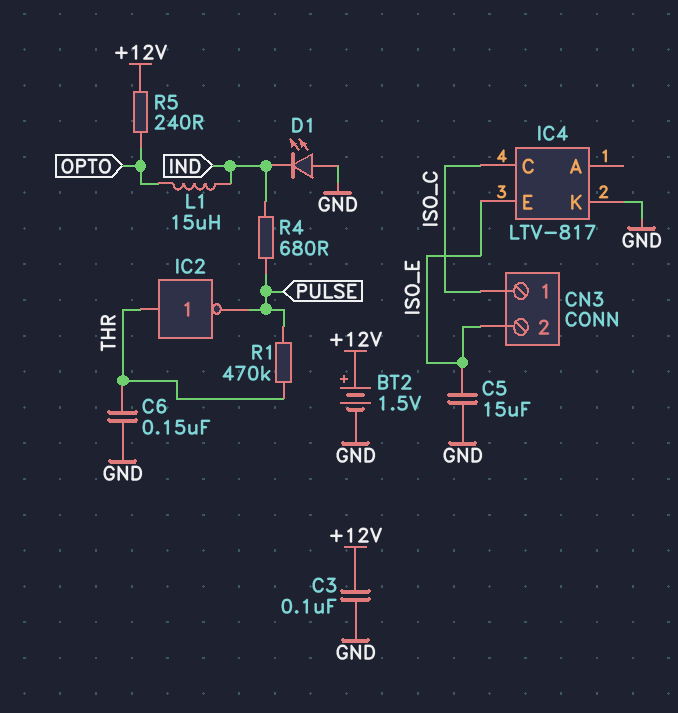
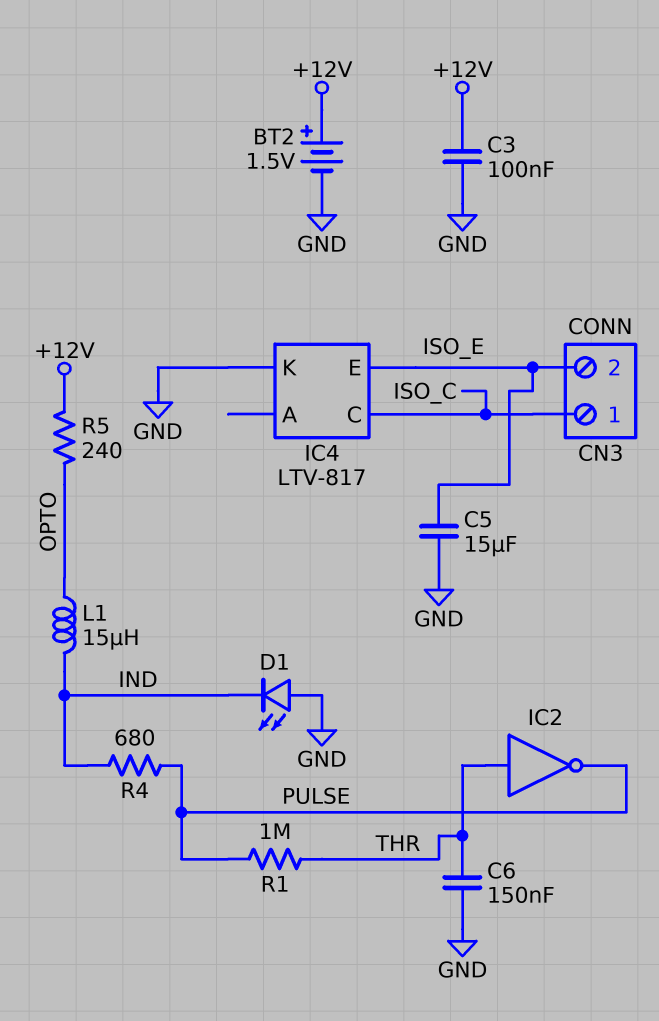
R1: 470k (PULSE, THR) -> 1M (PULSE, THR)

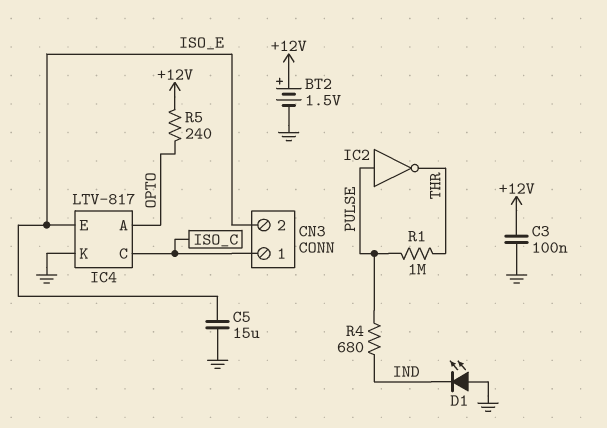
C6: 150nF (GND, THR) -> none
IC2: NOT (in THR, out PULSE) -> NOT (in PULSE, out THR)
IC4 pin A: none -> OPTO
L1: 15uH (IND, OPTO) -> none

